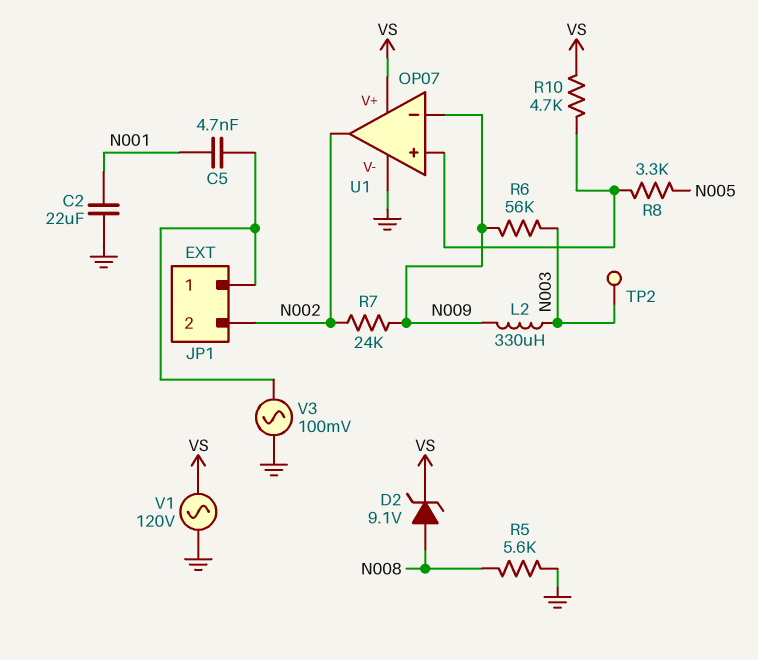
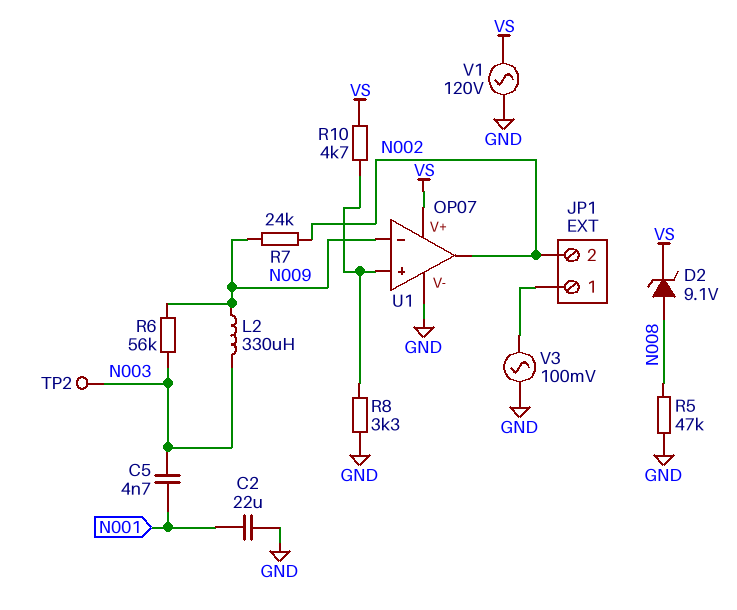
C5: 4.7nF (JP1/1, N001) -> 4.7nF (N001, N003)
R5: 5.6k (GND, N008) -> 47k (GND, N008)
R8: 3.3k (N005, U1/in+) -> 3.3k (GND, U1/in+)

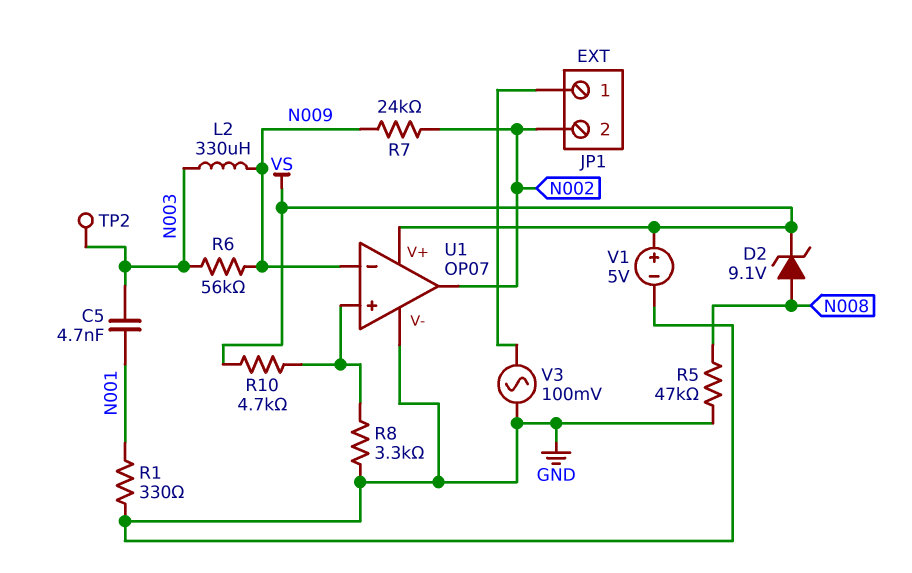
C2: 22uF (GND, N001) -> none
R1: none -> 330 (GND, N001)
V1: AC 120V (GND, VS) -> 5V (plus VS, minus GND)

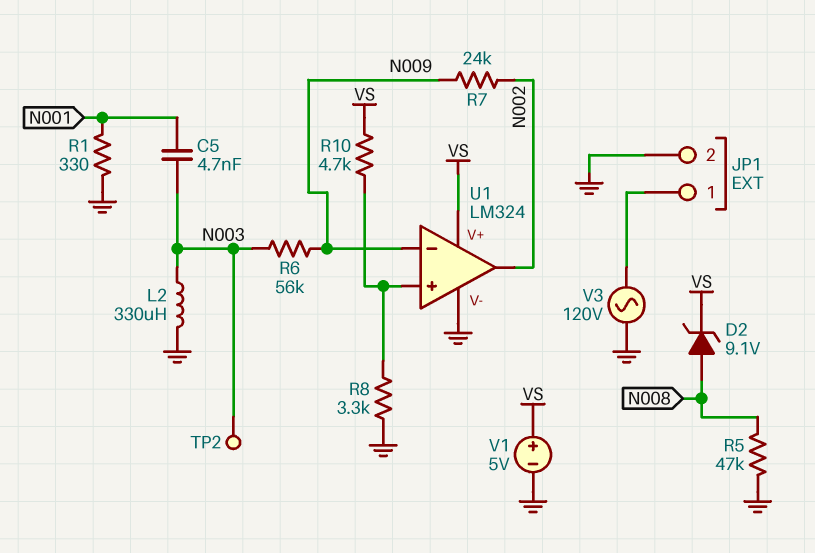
JP1 pin 2: N002 -> GND
L2: 330uH (N003, N009) -> 330uH (GND, N003)
U1: OP07 -> LM324
V3: AC 100mV (GND, JP1/1) -> AC 120V (GND, JP1/1)

